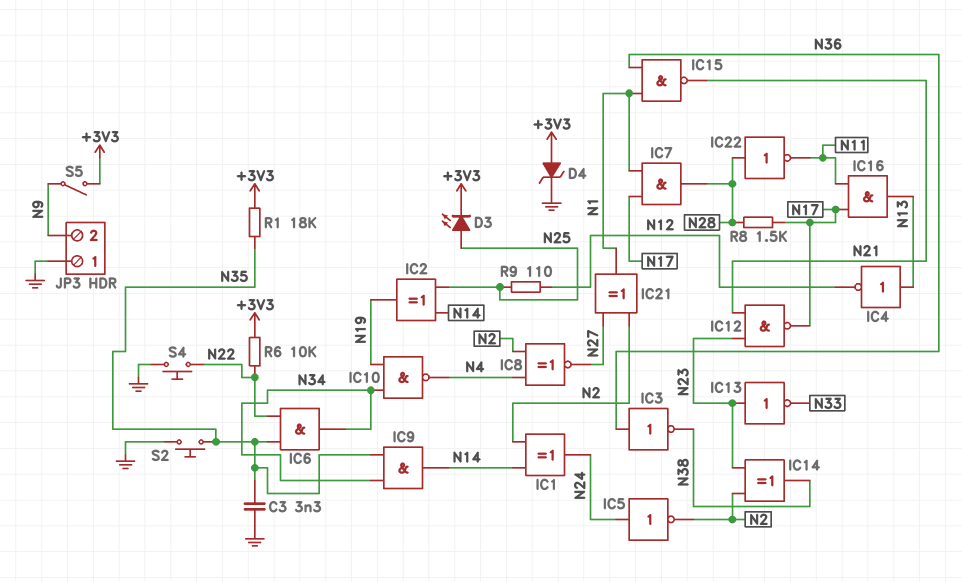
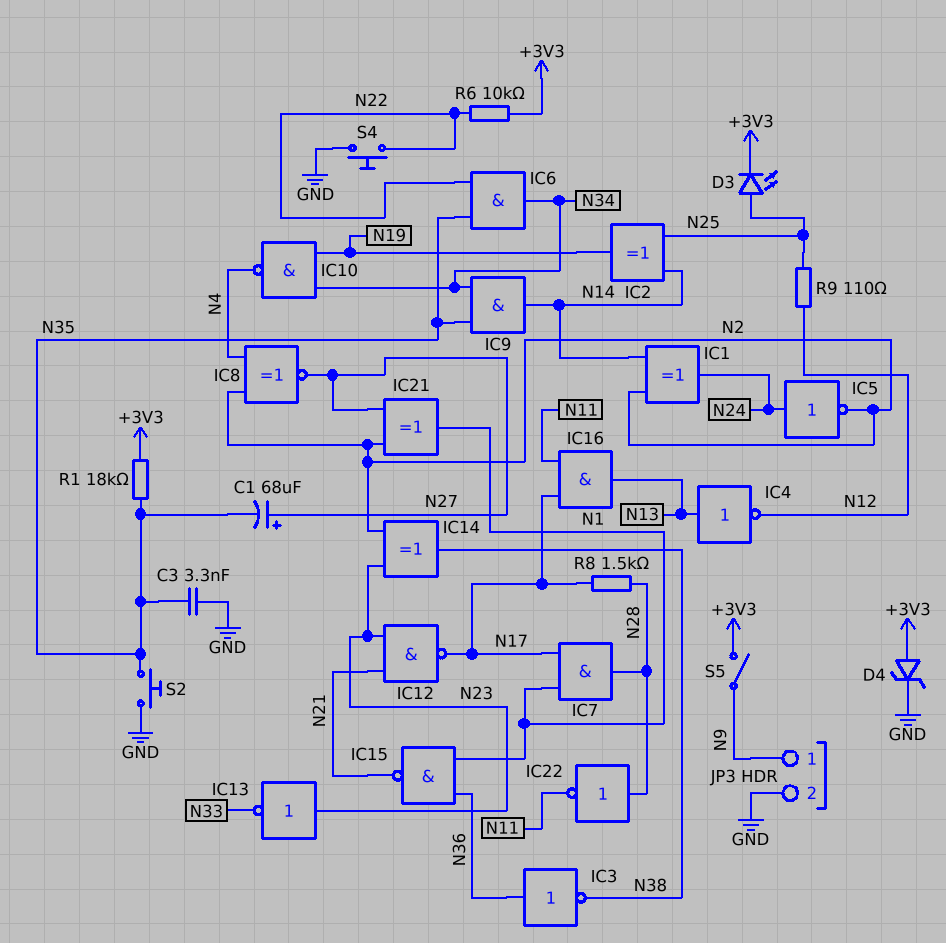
C1: none -> 68uF (plus N27, minus N35)
JP3 pin 1: GND -> N9
JP3 pin 2: N9 -> GND

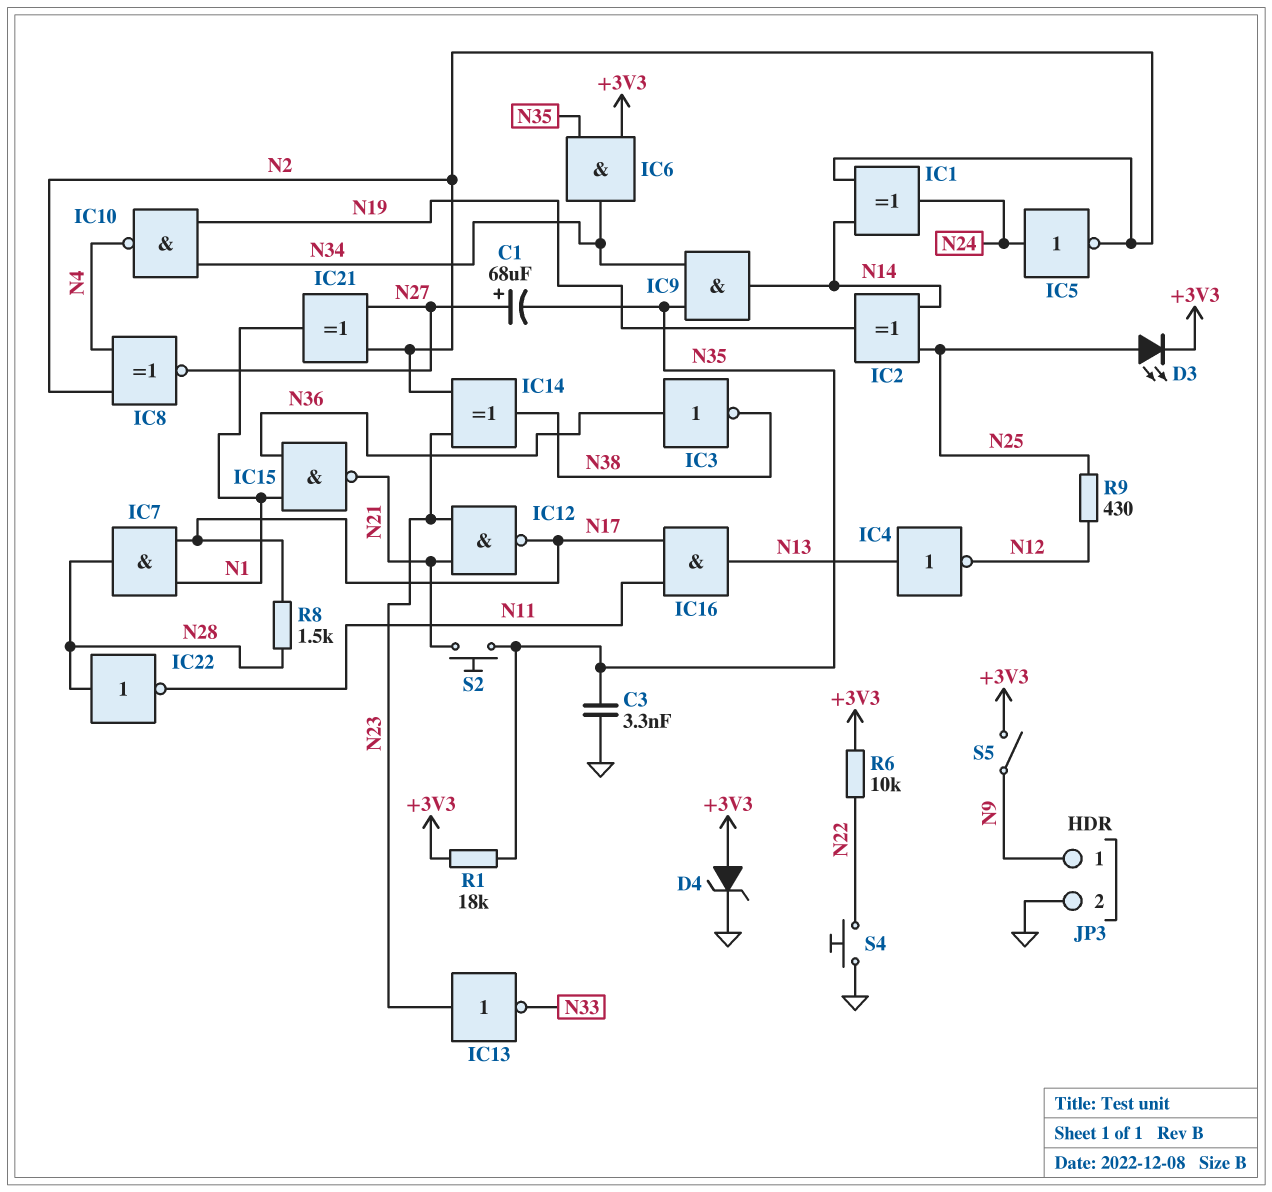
IC6: AND (in N22, in N35, out N34) -> AND (in +3V3, in N35, out N34)
R9: 110 (N12, N25) -> 430 (N12, N25)
S2: button (GND, N35) -> button (N21, N35)

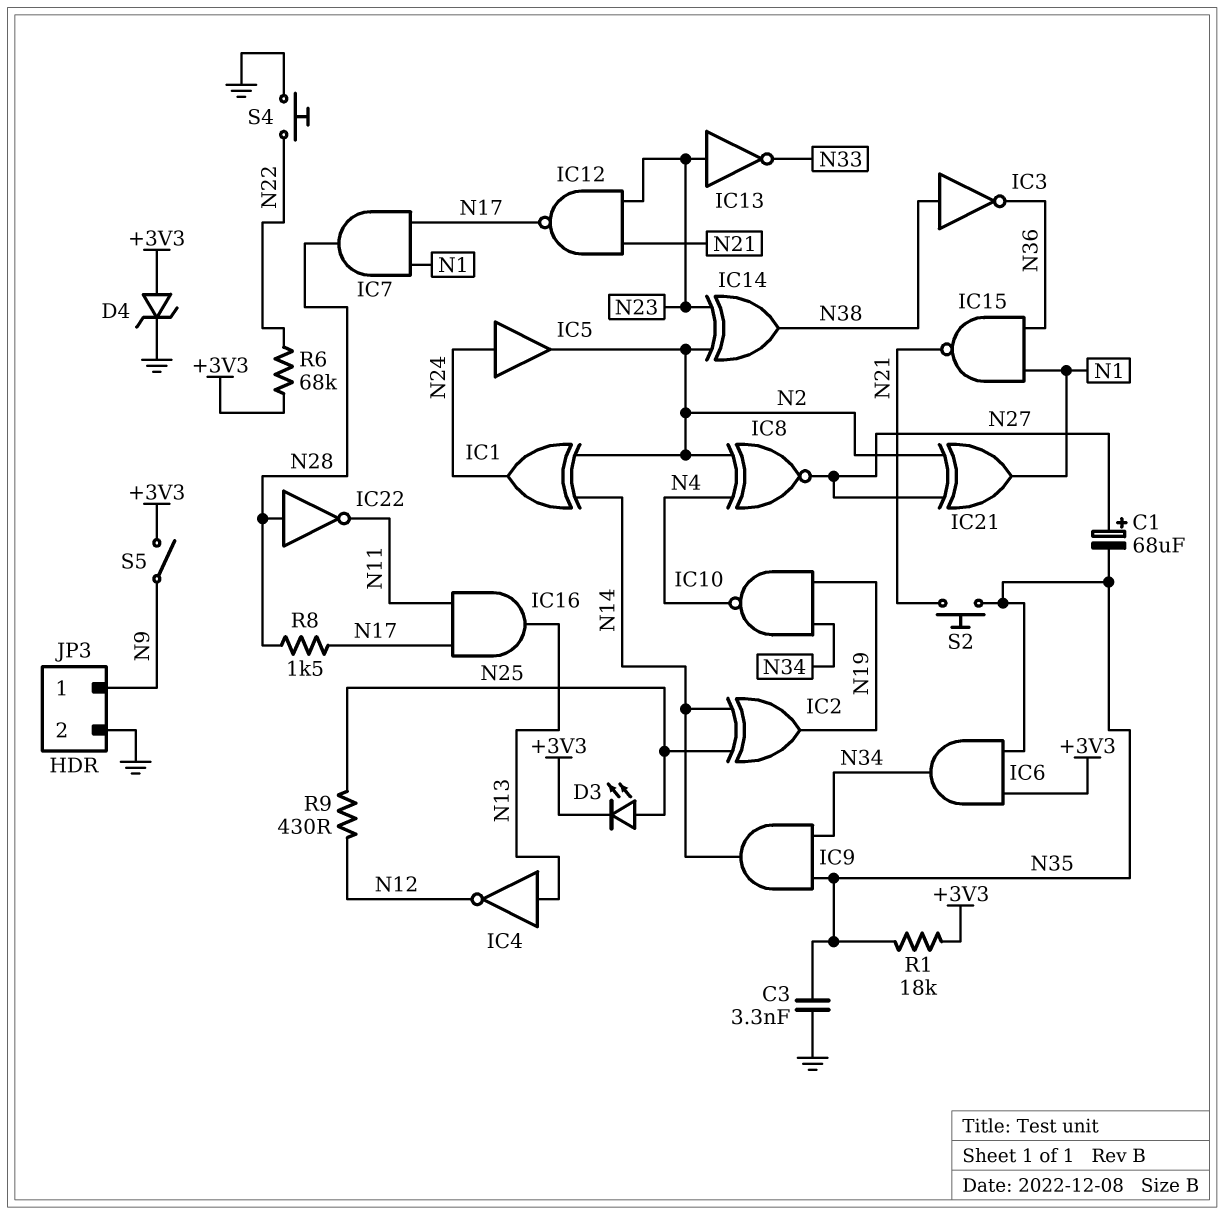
IC3: NOT (in N36, out N38) -> NOT (in N38, out N36)
IC5: NOT (in N24, out N2) -> buffer (in N24, out N2)
R6: 10k (+3V3, N22) -> 68k (+3V3, N22)

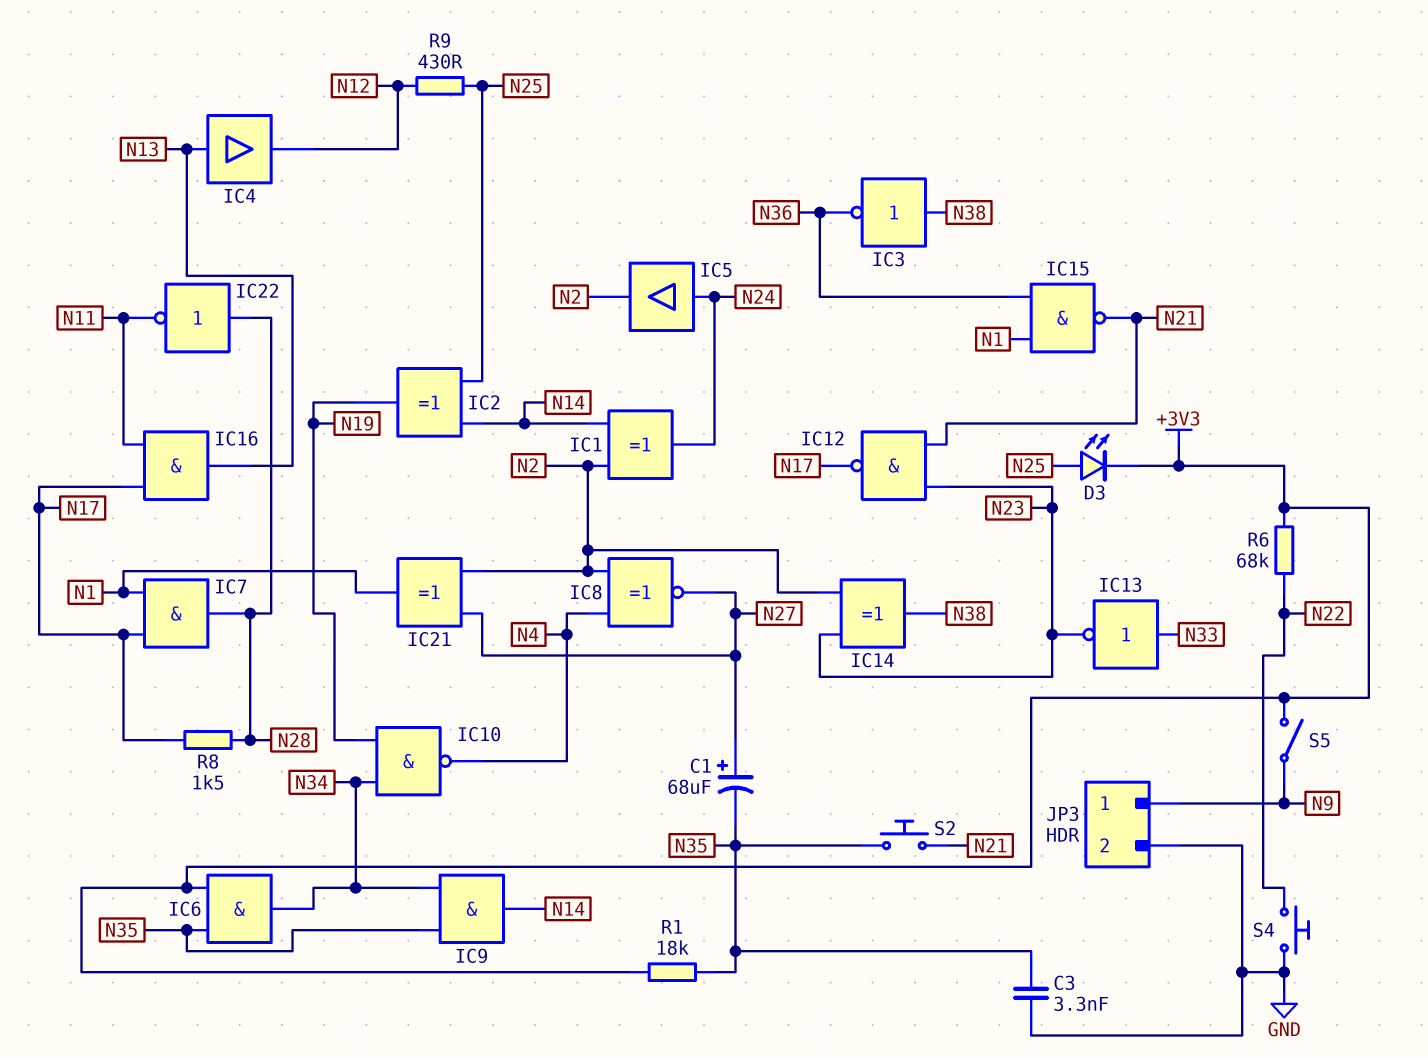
D4: zener (A +3V3, K GND) -> none
IC4: NOT (in N13, out N12) -> buffer (in N13, out N12)
IC13: NOT (in N23, out N33) -> NOT (in N33, out N23)

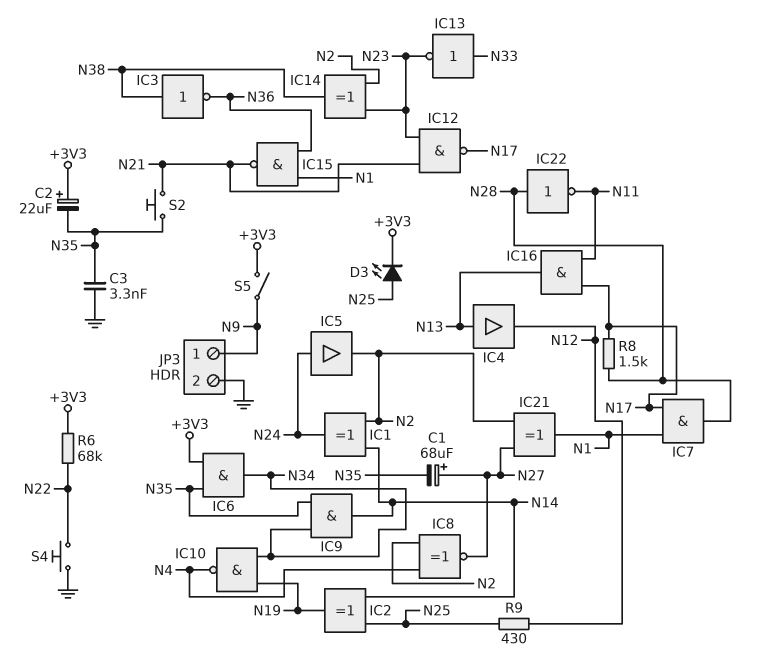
C2: none -> 22uF (plus +3V3, minus N35)
R1: 18k (+3V3, N35) -> none

